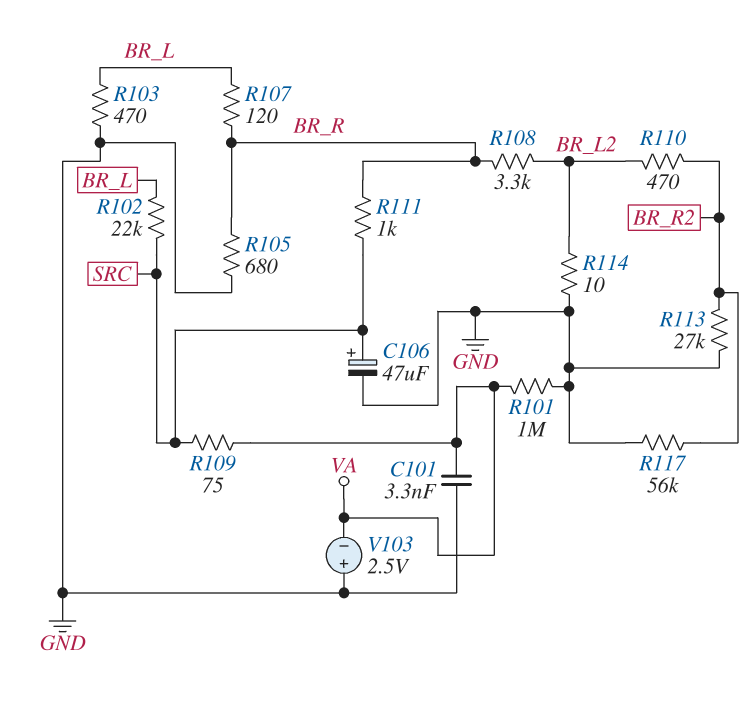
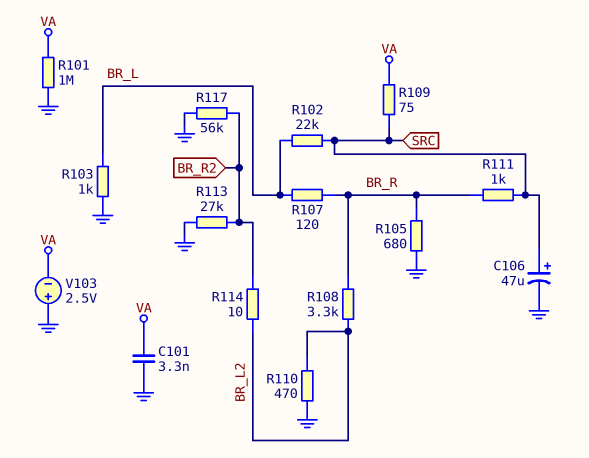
R103: 470 (BR_L, GND) -> 1k (BR_L, GND)
R110: 470 (BR_L2, BR_R2) -> 470 (BR_L2, GND)
R114: 10 (BR_L2, GND) -> 10 (BR_L2, BR_R2)

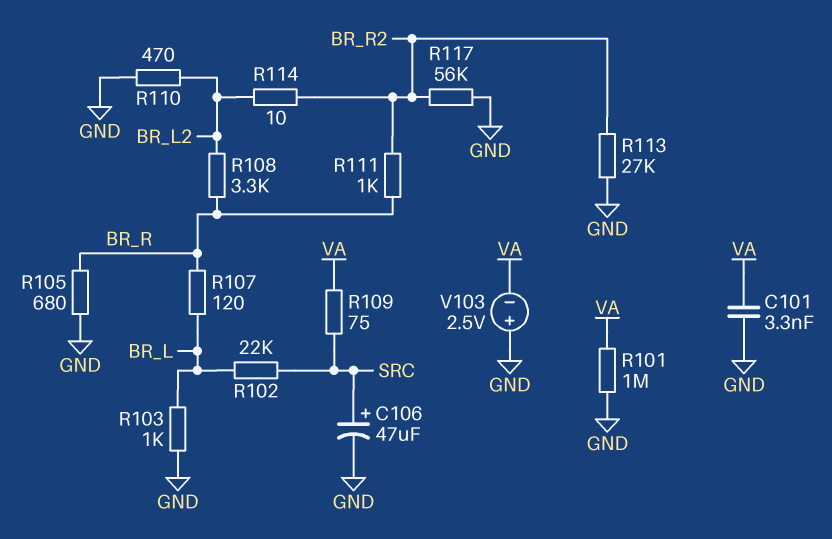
R111: 1k (BR_R, SRC) -> 1k (BR_R, BR_R2)

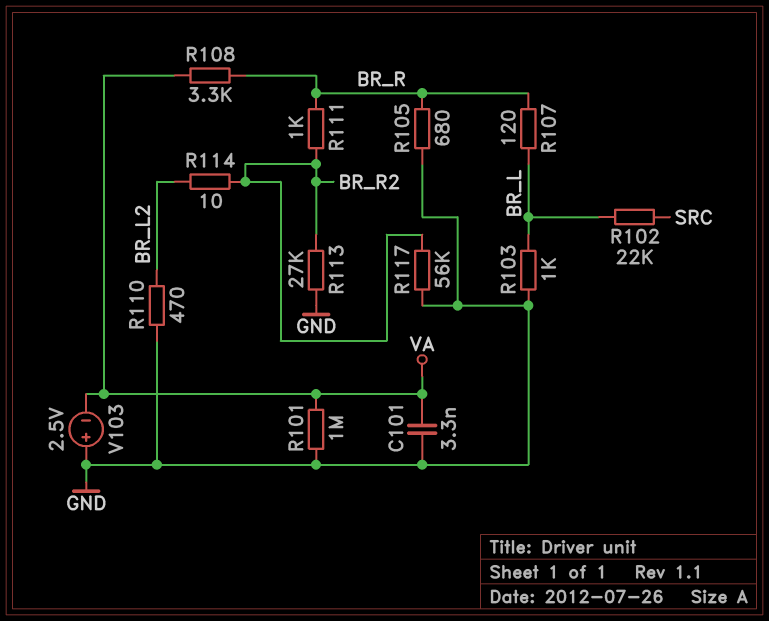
C106: 47uF (plus SRC, minus GND) -> none
R108: 3.3k (BR_L2, BR_R) -> 3.3k (BR_R, VA)
R109: 75 (SRC, VA) -> none

